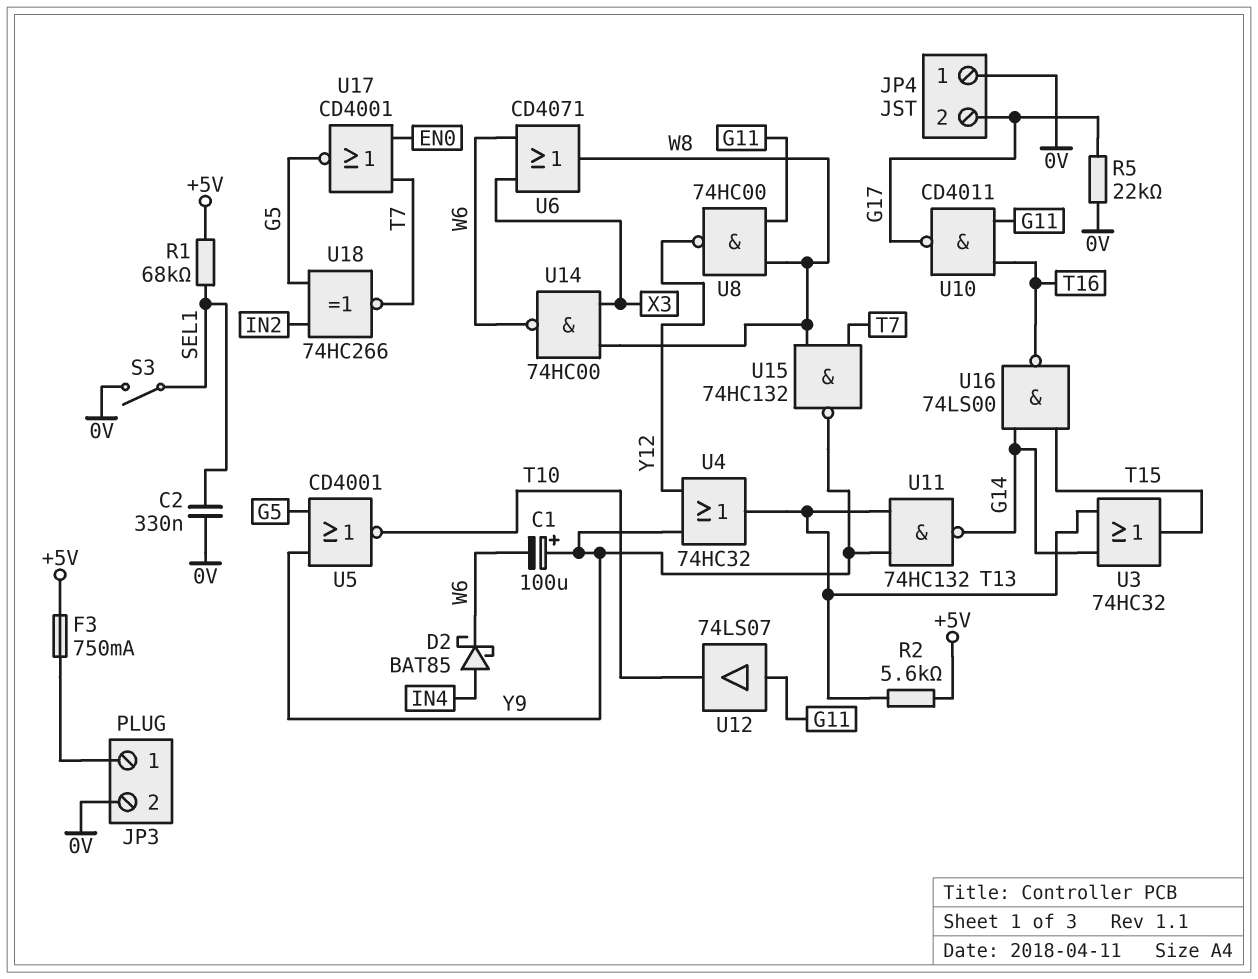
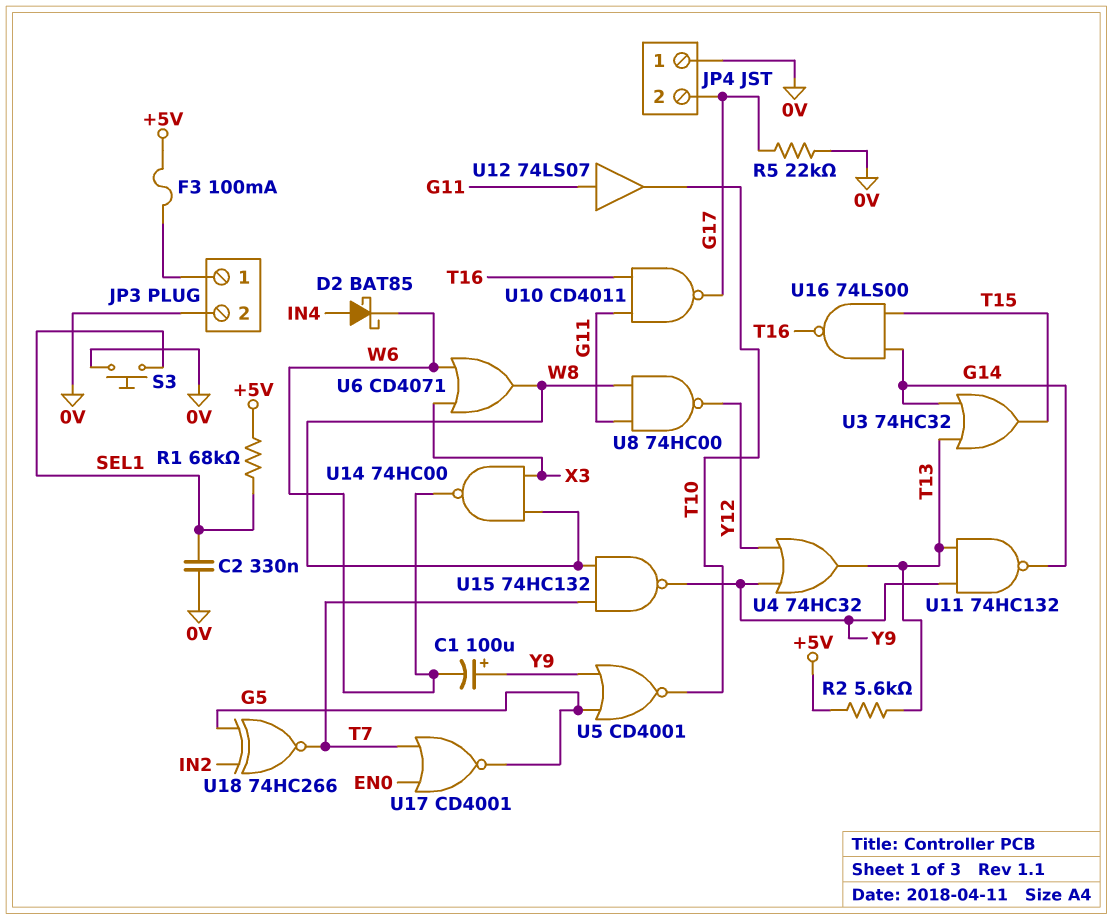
F3: 750mA (+5V, JP3/1) -> 100mA (+5V, JP3/1)
S3: switch (0V, SEL1) -> button (0V, SEL1)

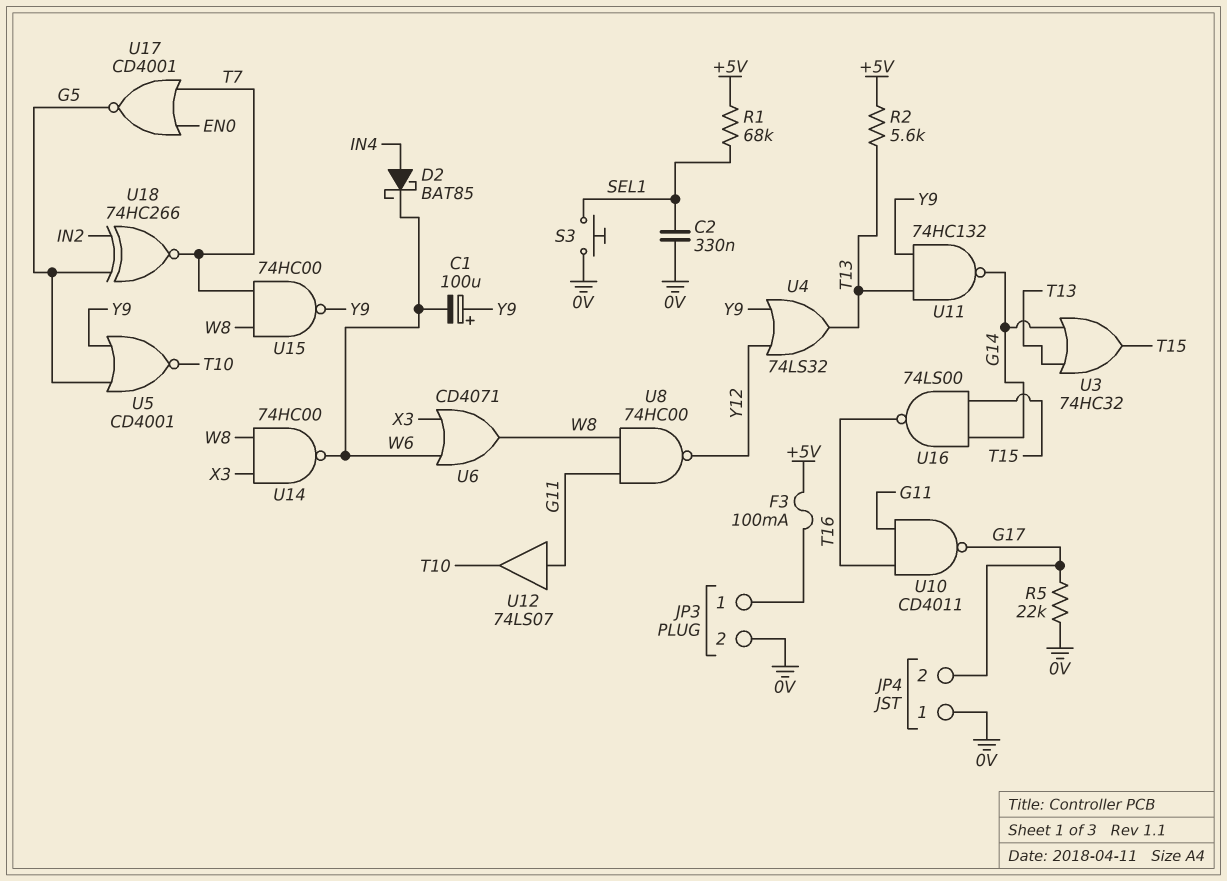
U4: OR 74HC32 (in Y9, in Y12, out T13) -> OR 74LS32 (in Y9, in Y12, out T13)
U15: NAND 74HC132 (in T7, in W8, out Y9) -> NAND 74HC00 (in T7, in W8, out Y9)

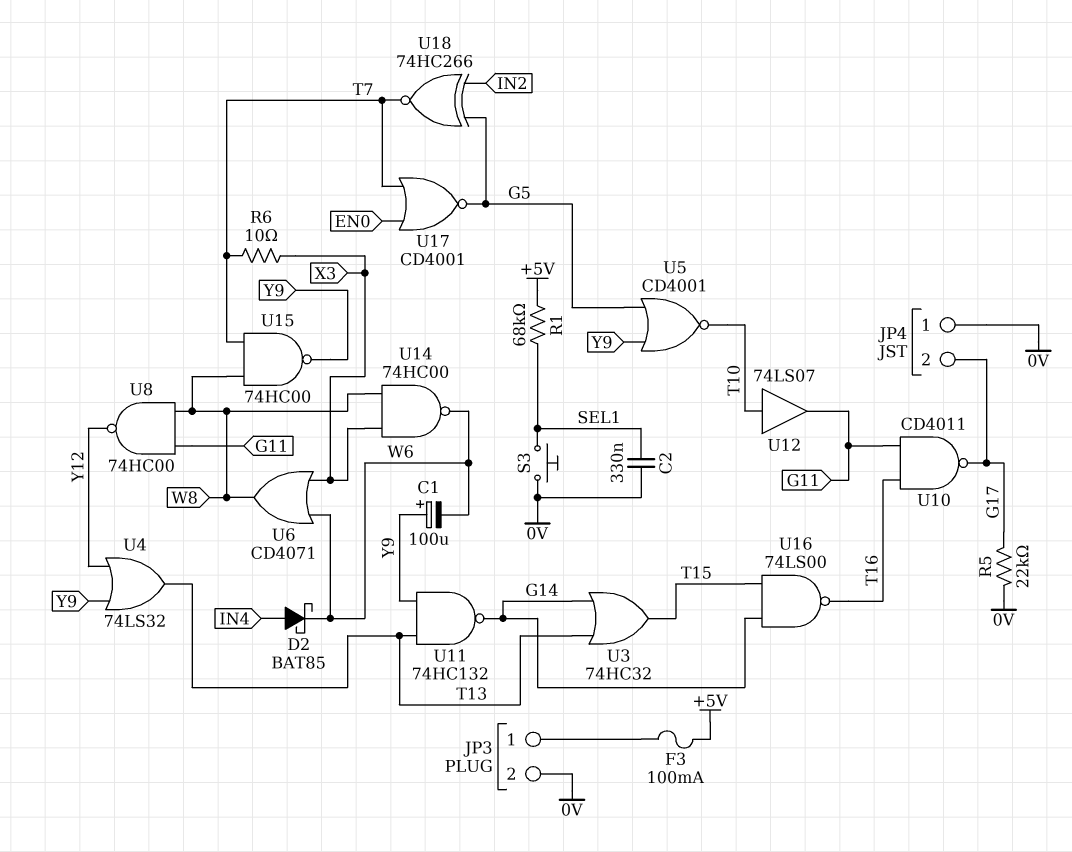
R2: 5.6k (+5V, T13) -> none
R6: none -> 10 (T7, X3)
U12: buffer 74LS07 (in G11, out T10) -> buffer 74LS07 (in T10, out G11)

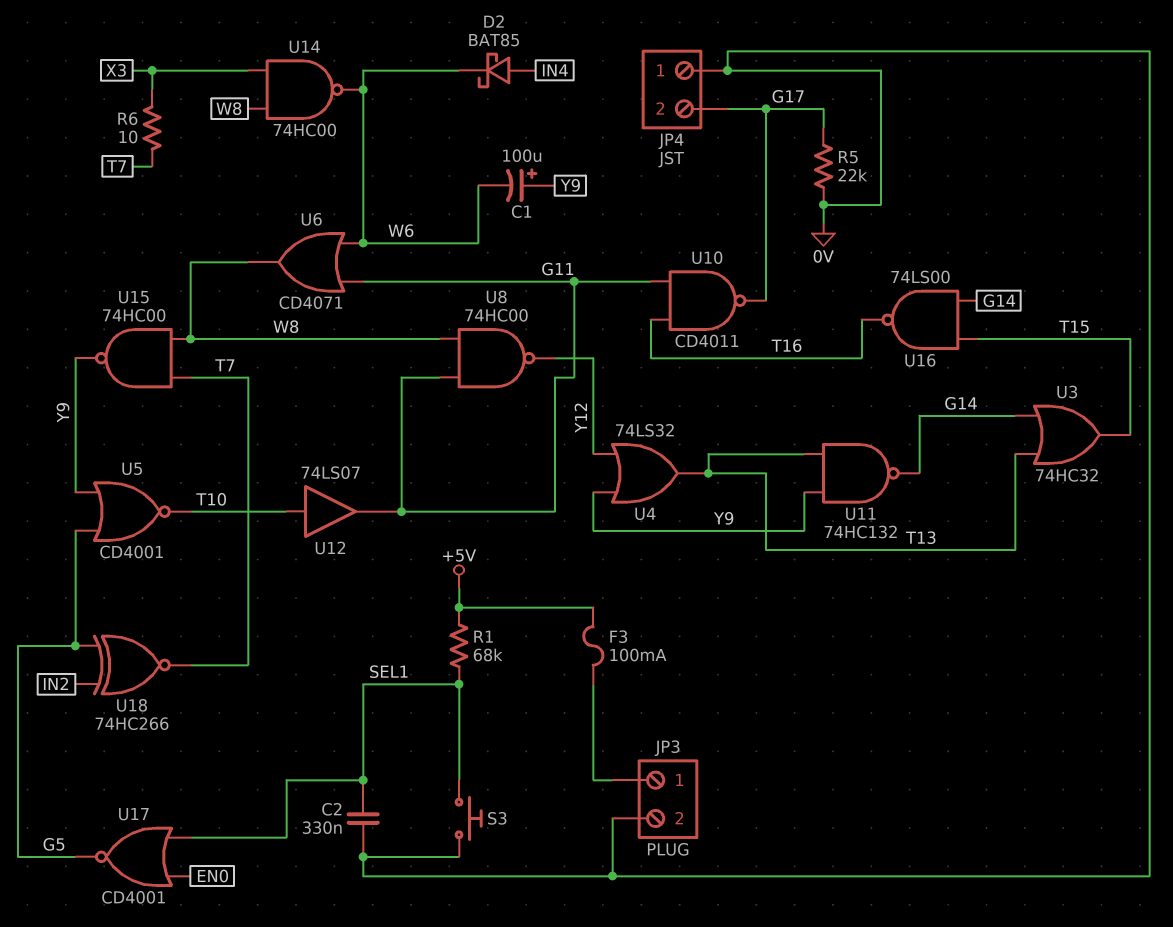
U6: OR CD4071 (in W6, in X3, out W8) -> OR CD4071 (in G11, in W6, out W8)
U17: NOR CD4001 (in EN0, in T7, out G5) -> NOR CD4001 (in EN0, in SEL1, out G5)

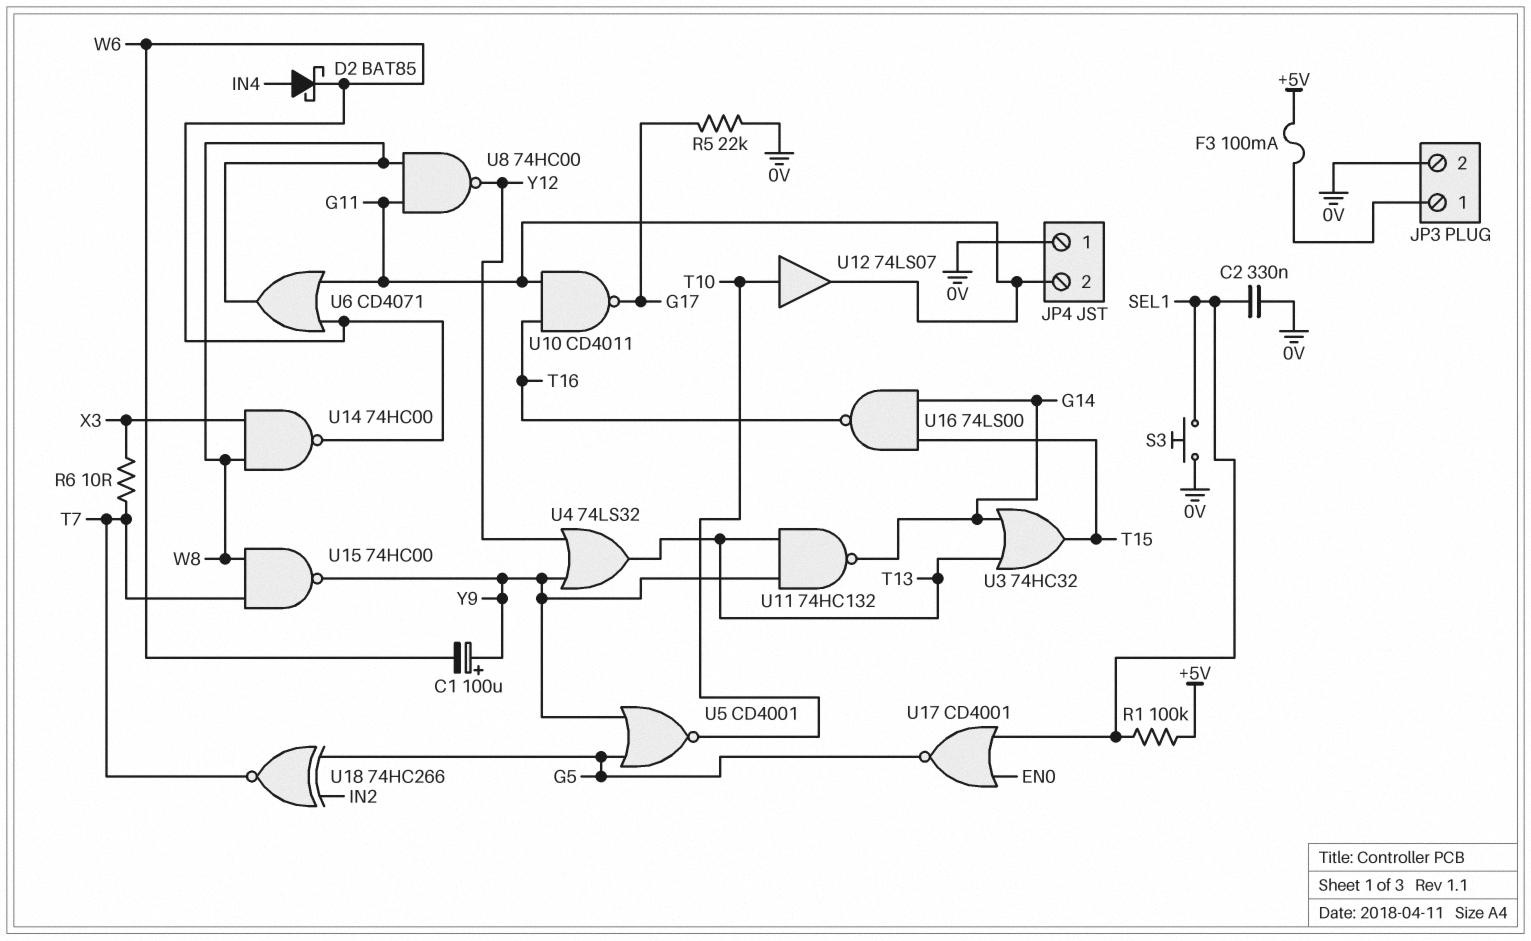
JP4 pin 2: G17 -> G11
R1: 68k (+5V, SEL1) -> 100k (+5V, SEL1)

